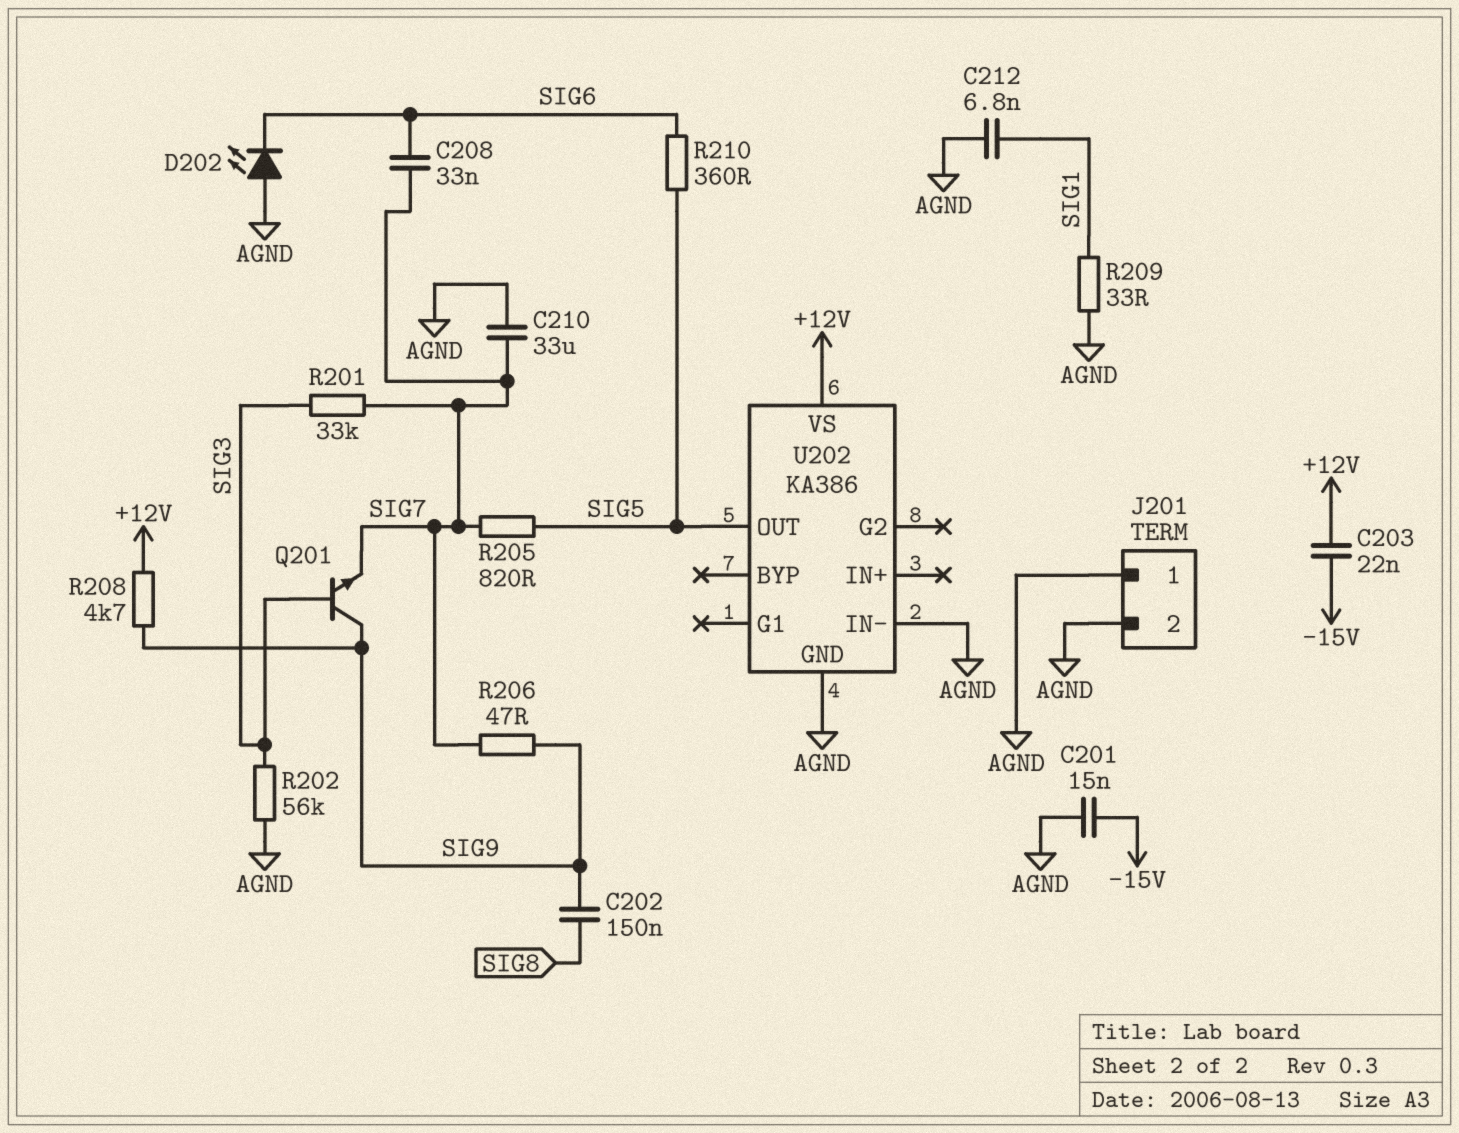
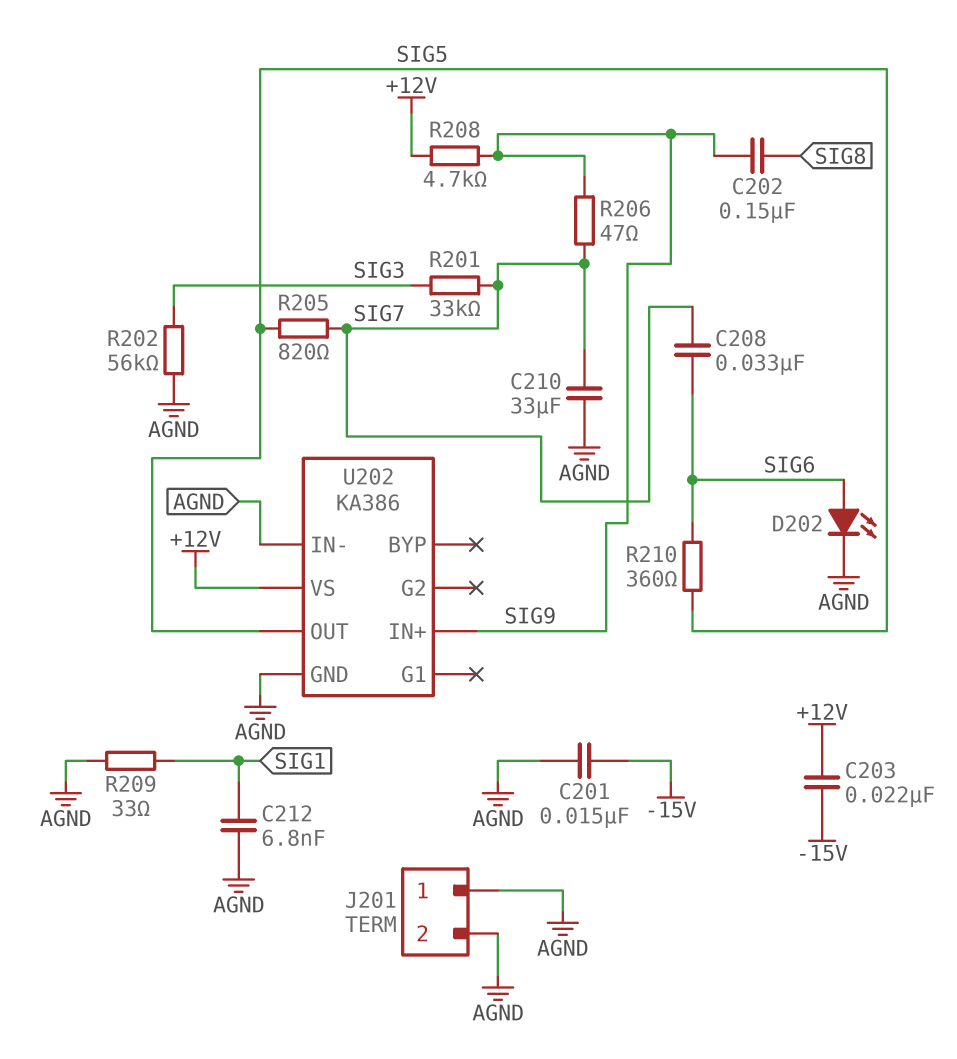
D202: LED (A AGND, K SIG6) -> LED (A SIG6, K AGND)
Q201: NPN (B SIG3, C SIG9, E SIG7) -> none
U202 pin IN+: none -> SIG9

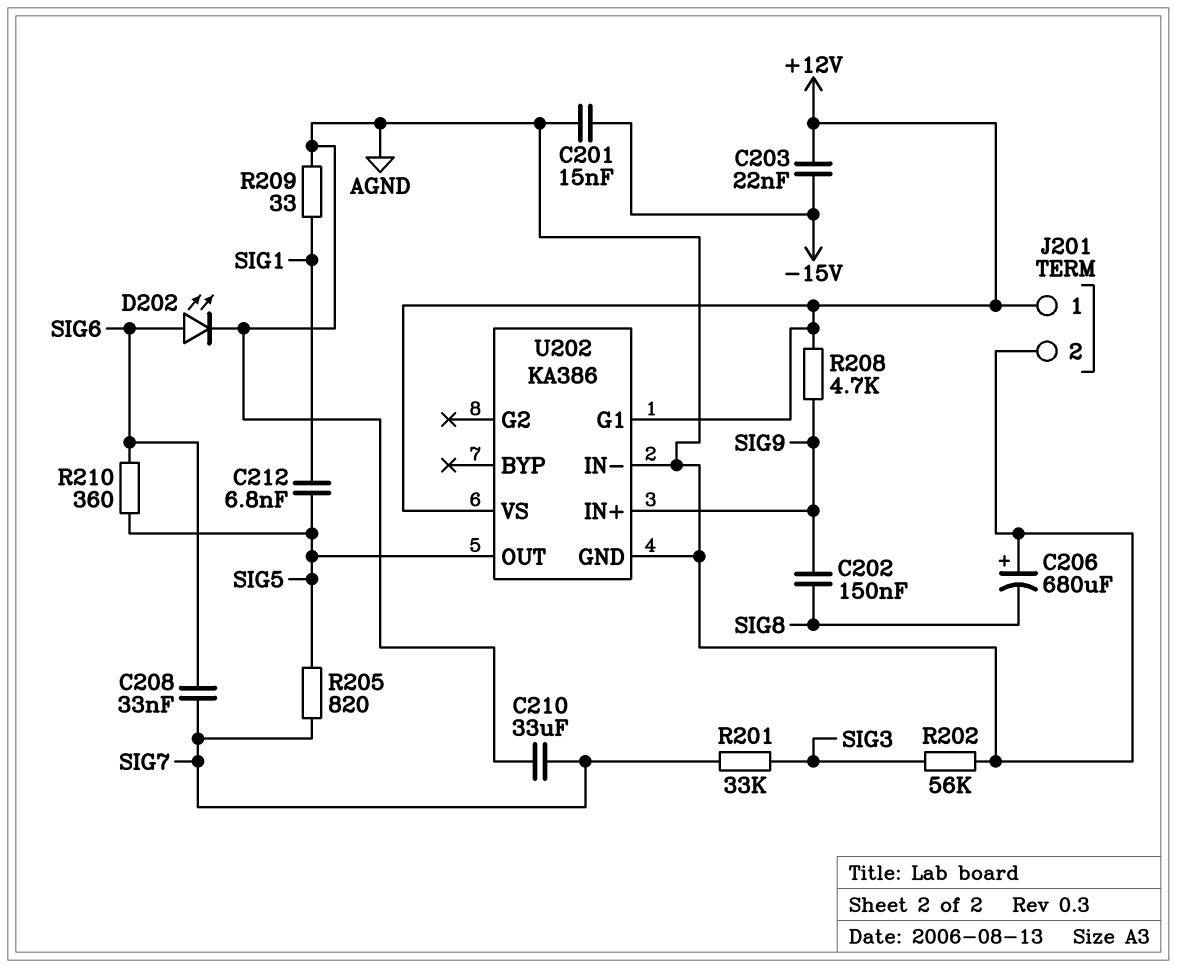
C206: none -> 680uF (plus AGND, minus SIG8)
C212: 6.8nF (AGND, SIG1) -> 6.8nF (SIG1, SIG5)
J201 pin 1: AGND -> +12V
R206: 47 (SIG7, SIG9) -> none
U202 pin G1: none -> +12V

